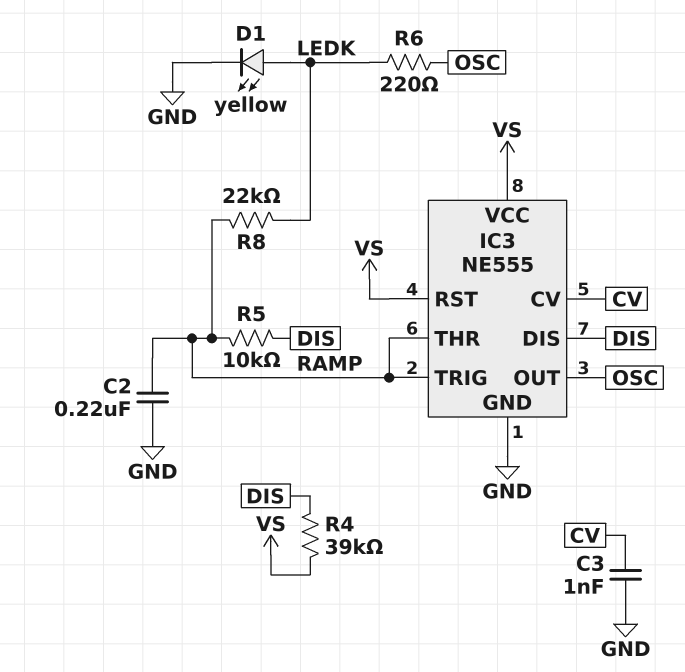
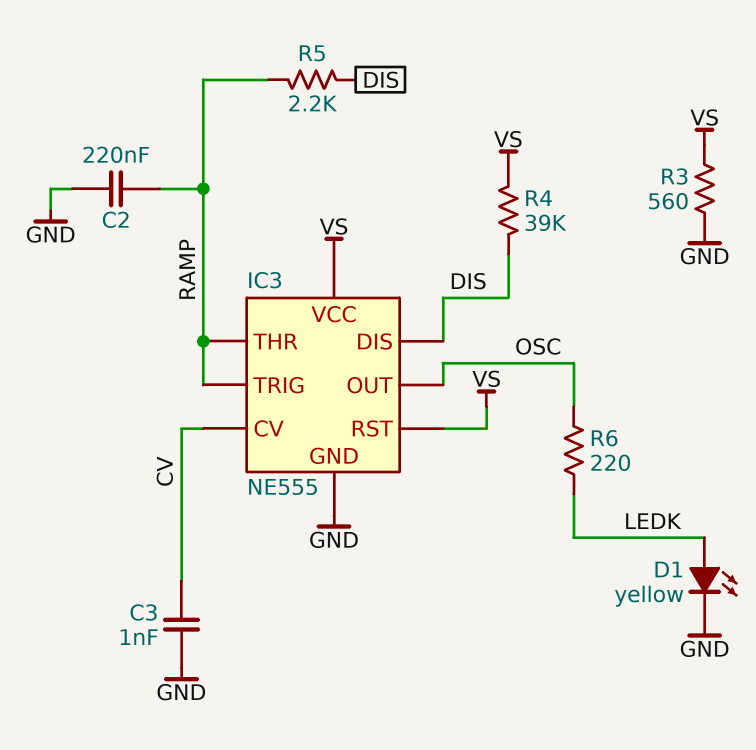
R3: none -> 560 (GND, VS)
R5: 10k (DIS, RAMP) -> 2.2k (DIS, RAMP)
R8: 22k (LEDK, RAMP) -> none

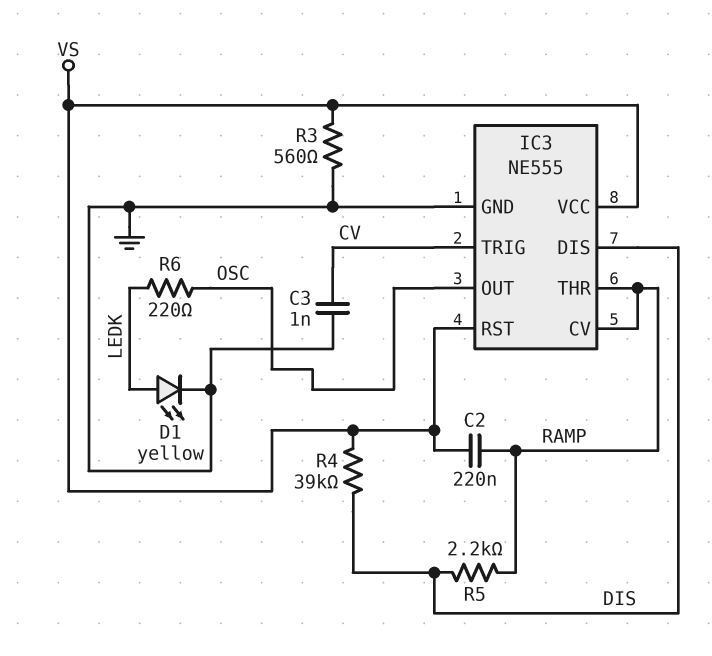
C2: 220nF (GND, RAMP) -> 220nF (RAMP, VS)
IC3 pin CV: CV -> RAMP
IC3 pin TRIG: RAMP -> CV

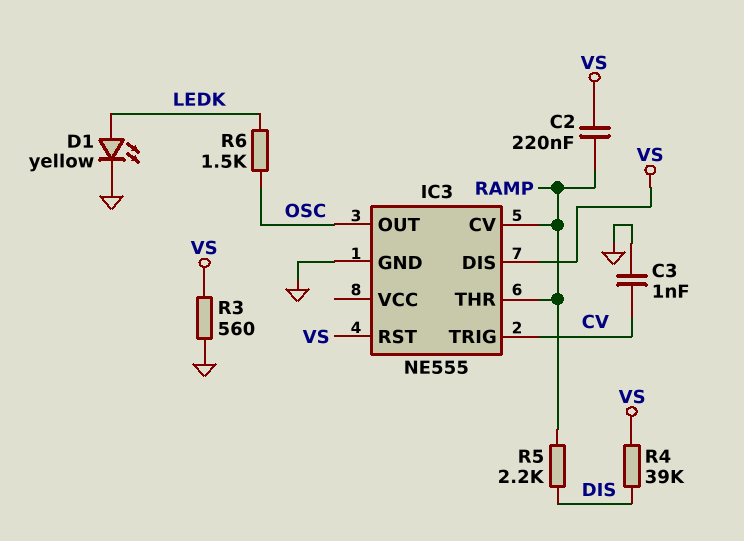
IC3 pin DIS: DIS -> VS
IC3 pin VCC: VS -> none
R6: 220 (LEDK, OSC) -> 1.5k (LEDK, OSC)

